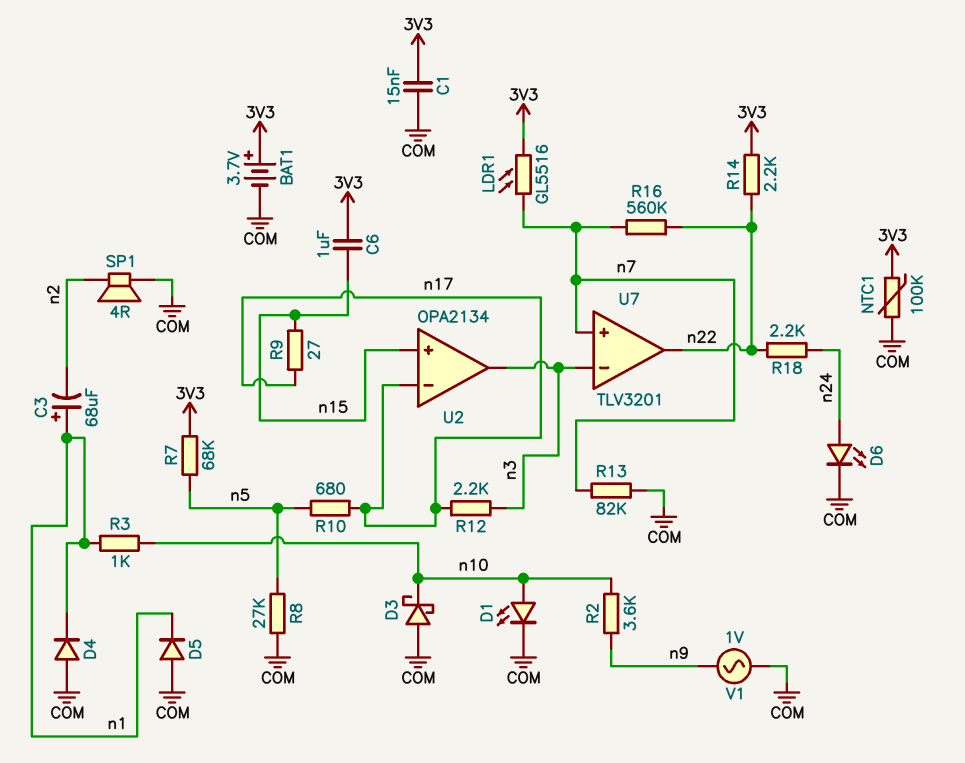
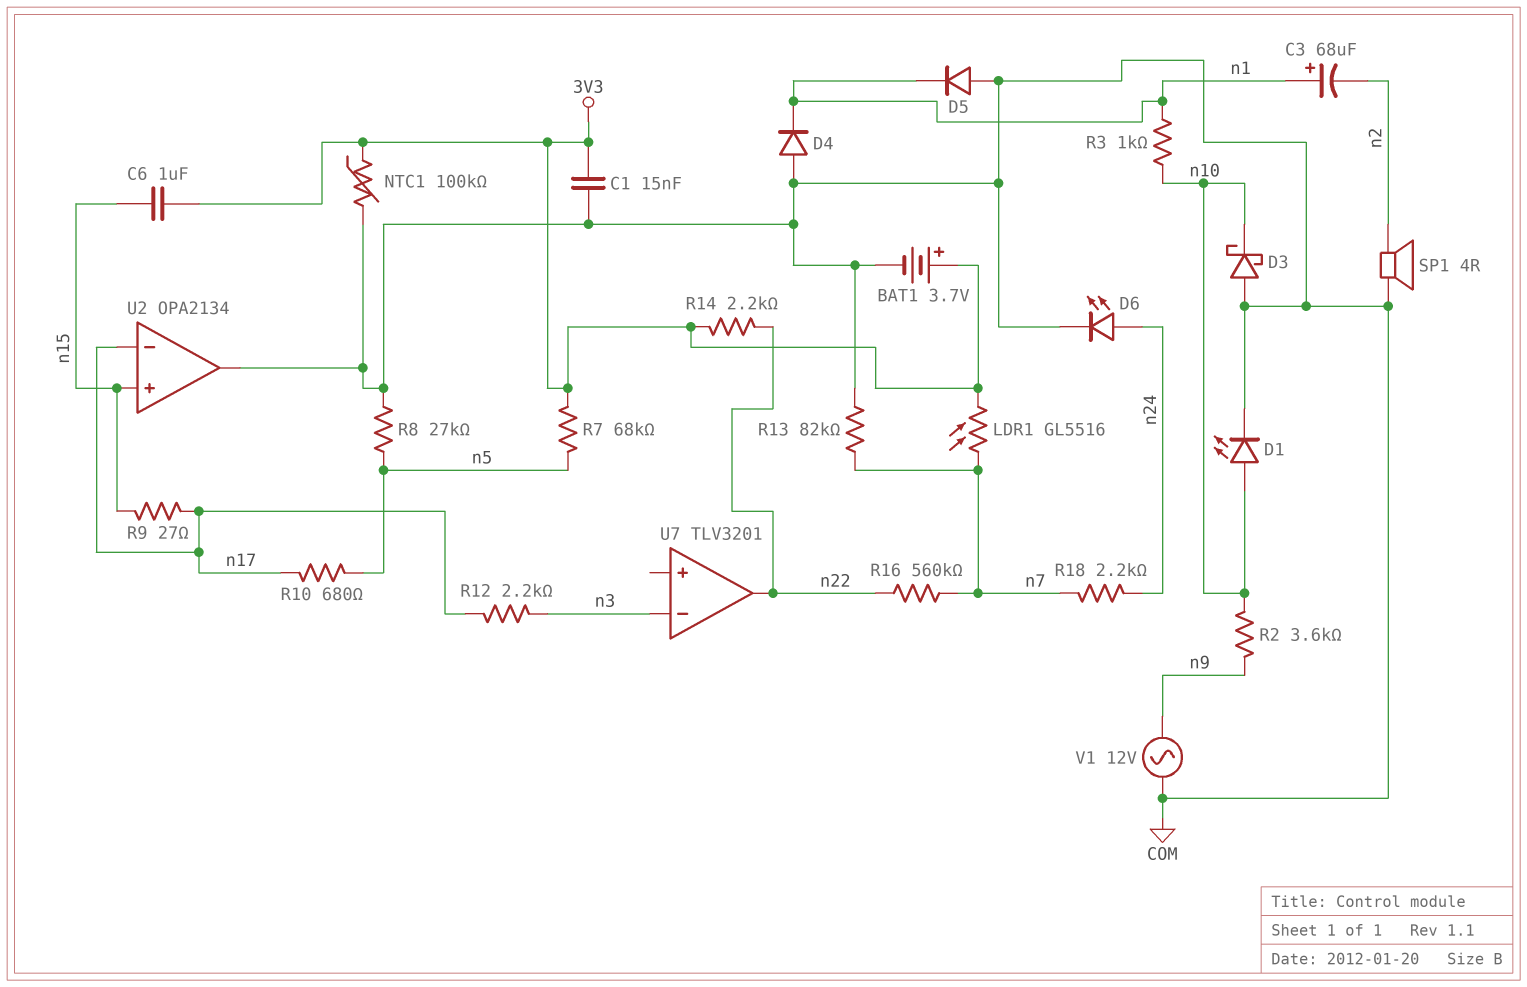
R18: 2.2k (n22, n24) -> 2.2k (n7, n24)
U2 pin out: n3 -> COM
U7 pin in+: n7 -> none
V1: AC 1V (COM, n9) -> AC 12V (COM, n9)

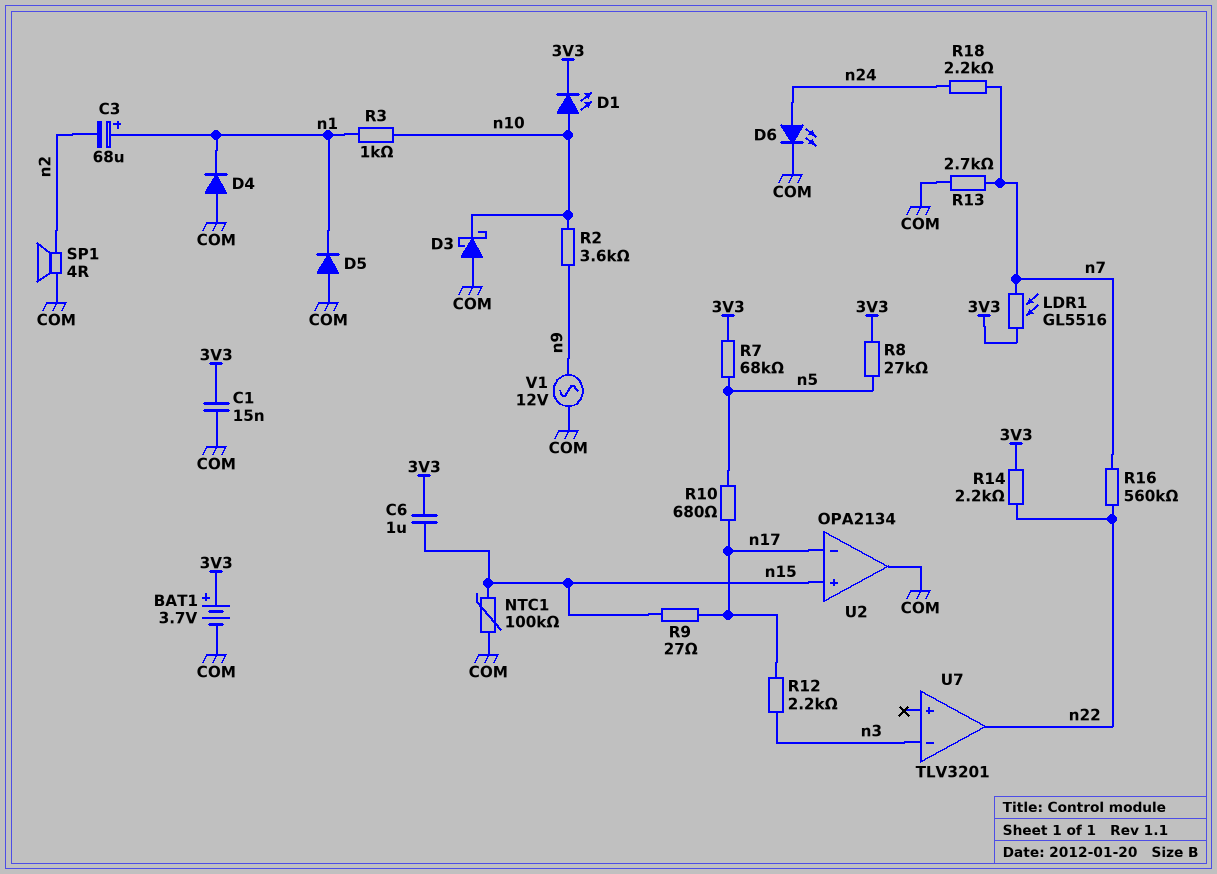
D1: LED (A n10, K COM) -> LED (A n10, K 3V3)
NTC1: 100k (3V3, COM) -> 100k (COM, n15)
R8: 27k (COM, n5) -> 27k (3V3, n5)
R13: 82k (COM, n7) -> 2.7k (COM, n7)

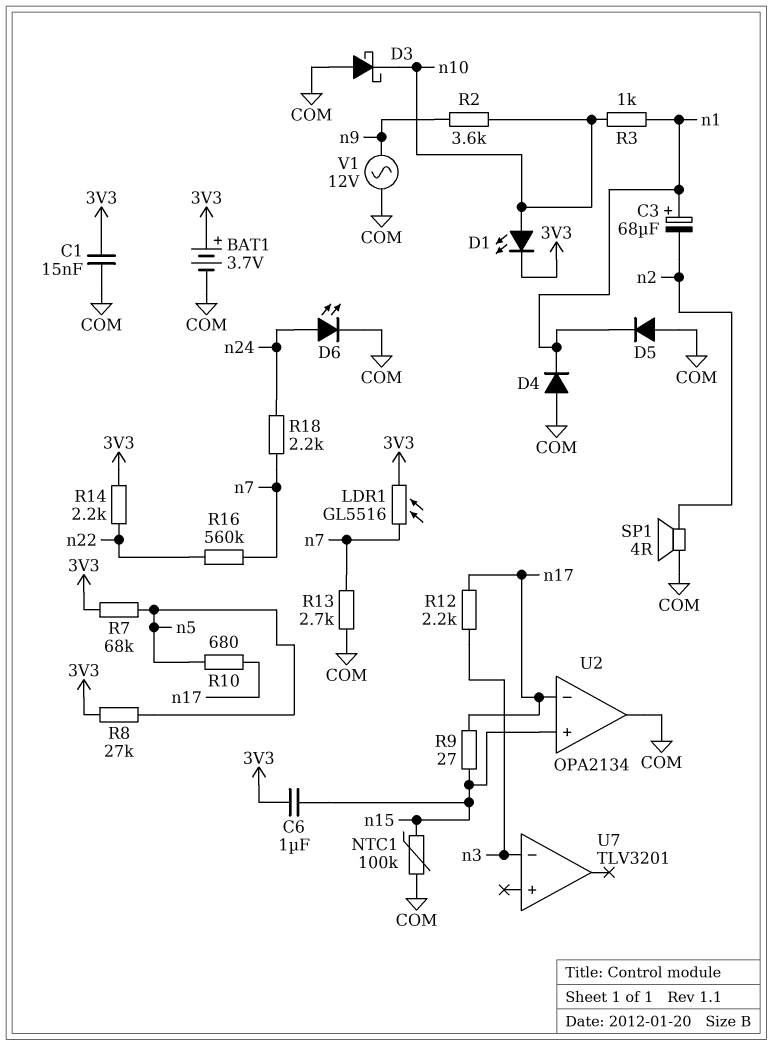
U7 pin out: n22 -> none

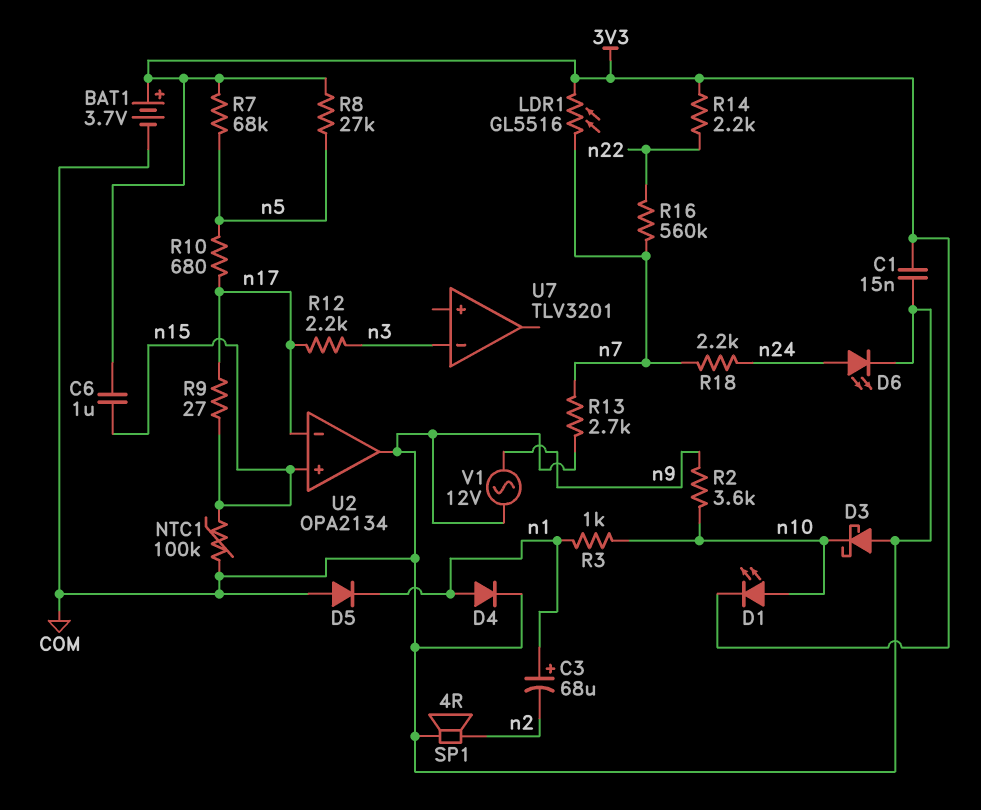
D4: diode (A COM, K n1) -> diode (A n1, K COM)

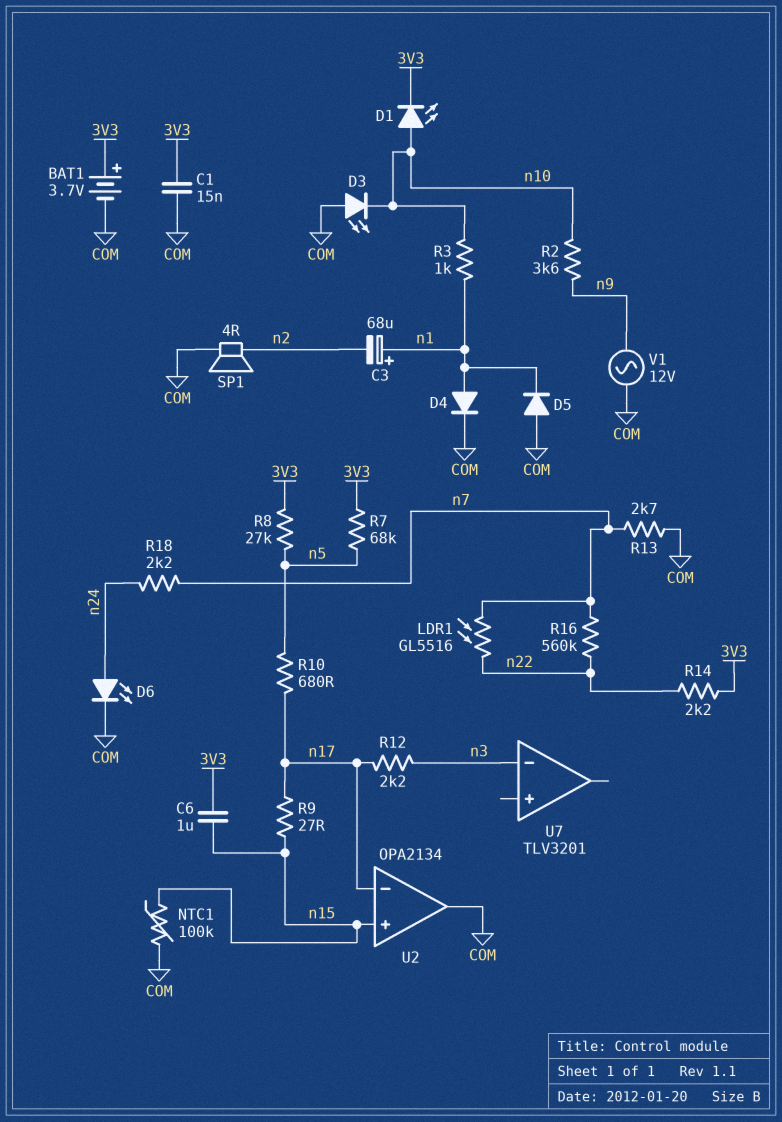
D3: schottky (A COM, K n10) -> LED (A COM, K n10)
LDR1: GL5516 (3V3, n7) -> GL5516 (n7, n22)

